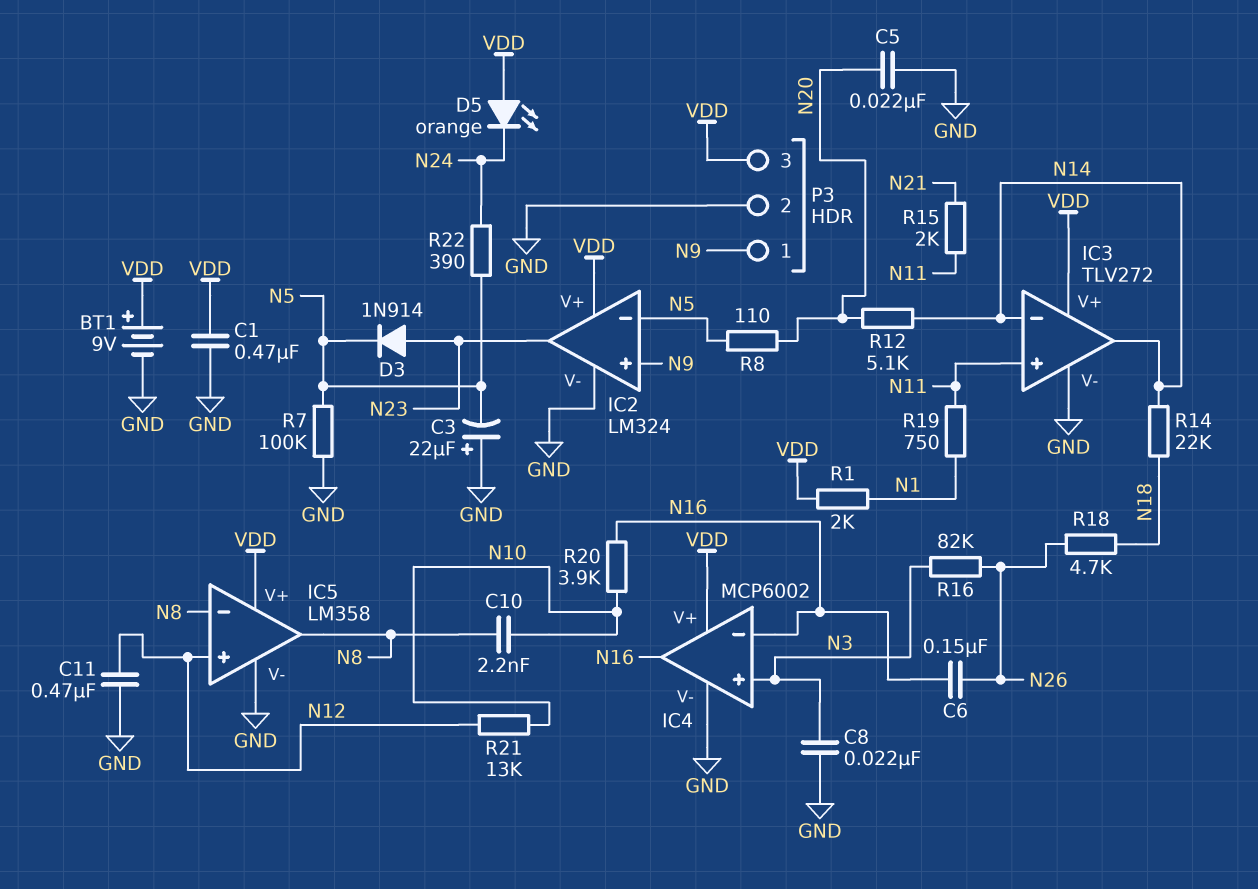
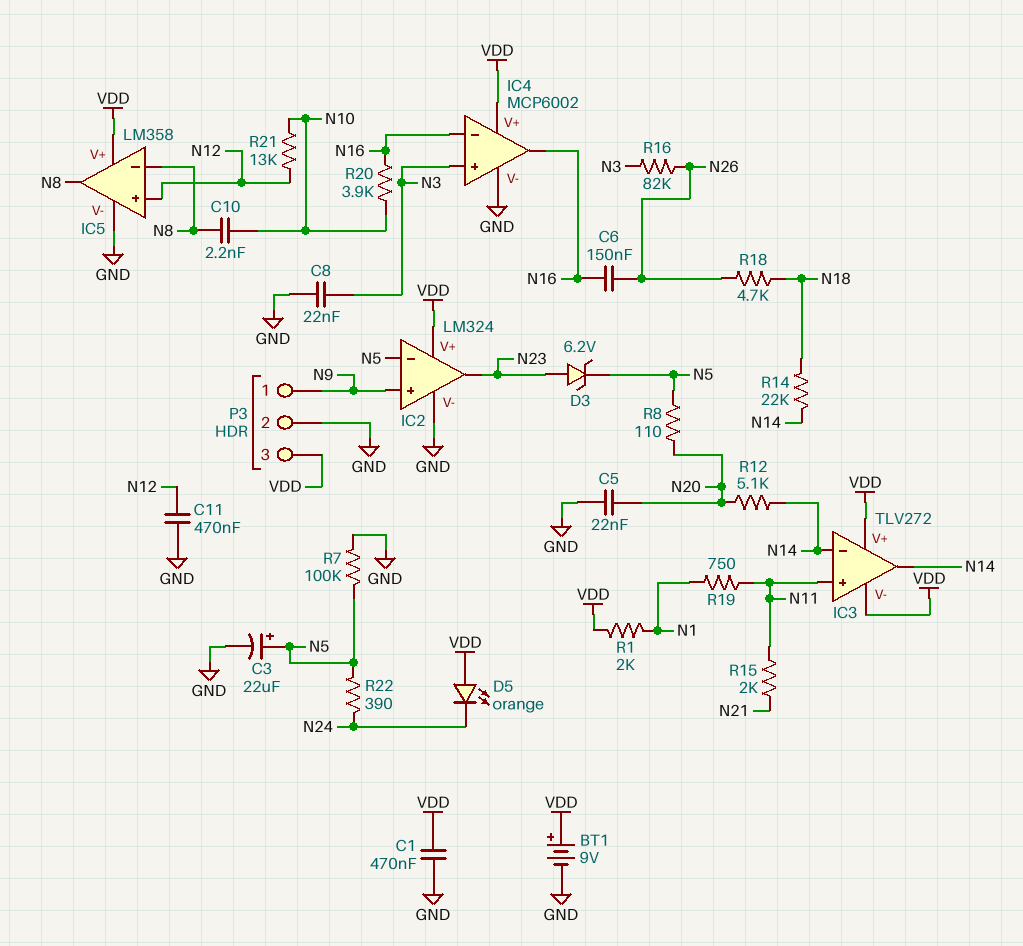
C3: 22uF (plus GND, minus N5) -> 22uF (plus N5, minus GND)
D3: diode 1N914 (A N23, K N5) -> zener 6.2V (A N23, K N5)
IC3 pin V-: GND -> VDD

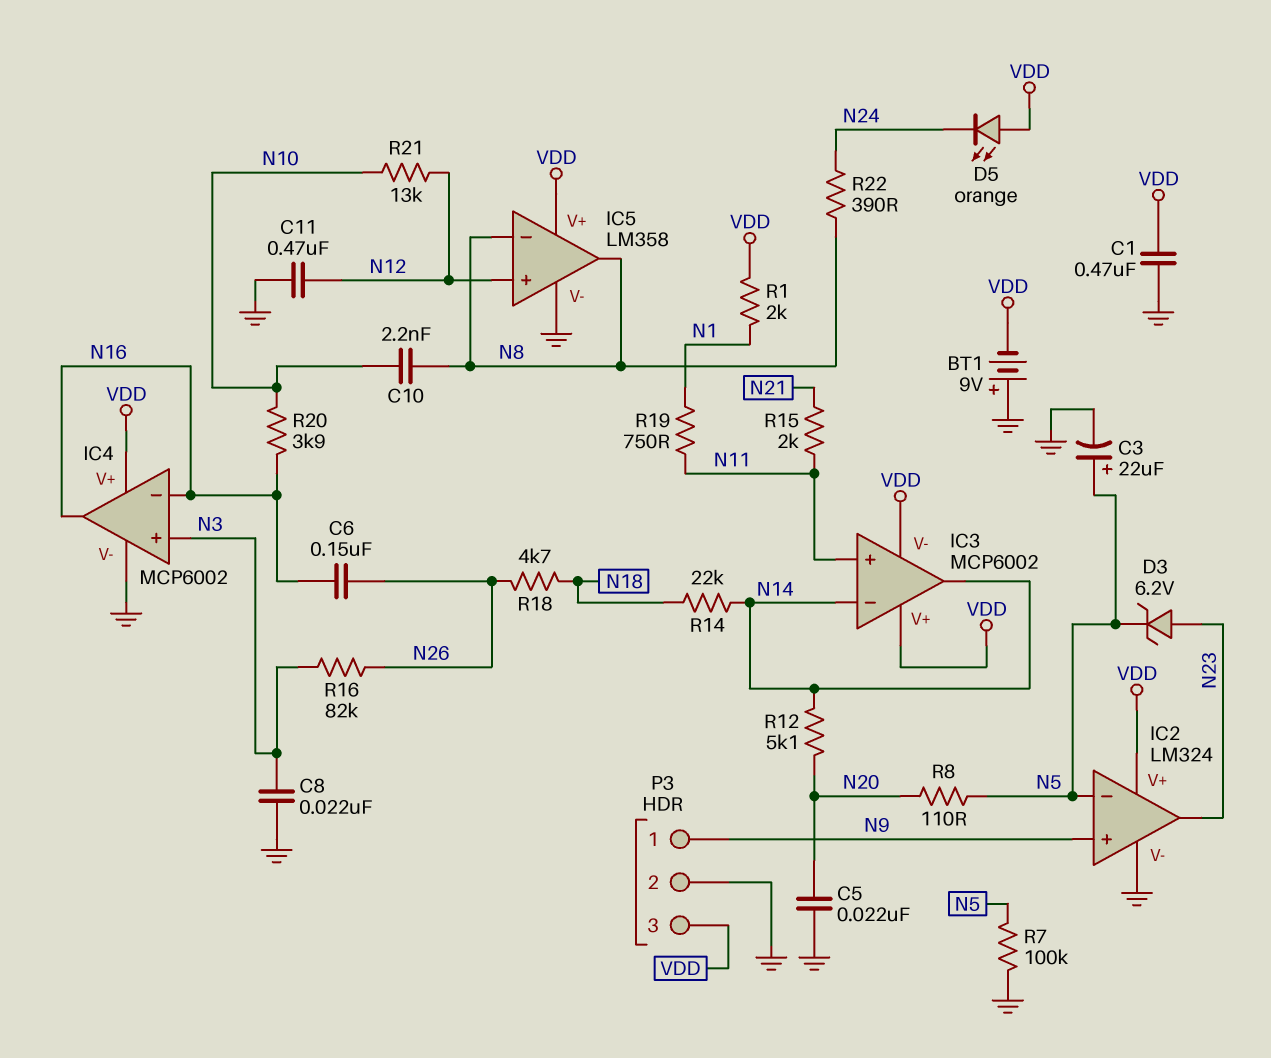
BT1: 9V (plus VDD, minus GND) -> 9V (plus GND, minus VDD)
IC3: TLV272 -> MCP6002
R22: 390 (N5, N24) -> 390 (N8, N24)

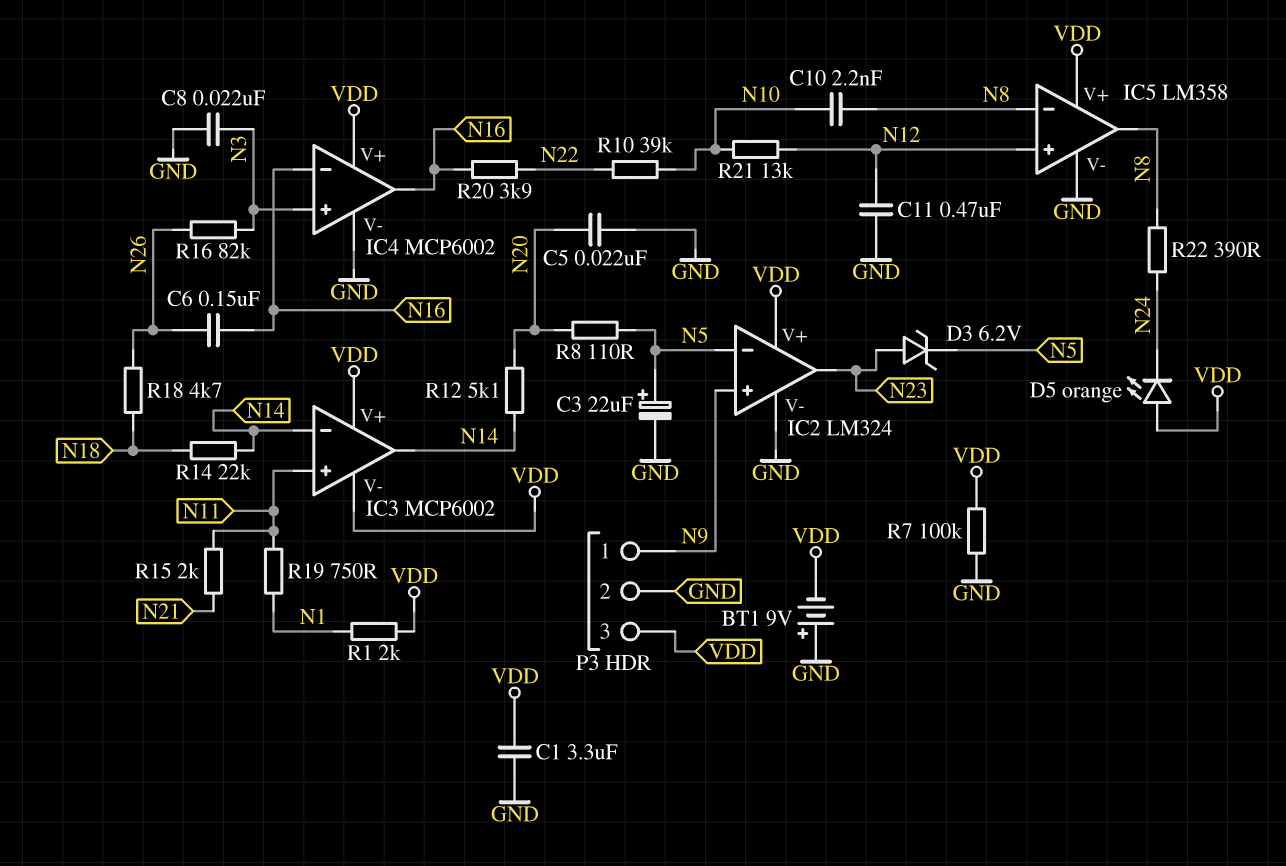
C1: 470nF (GND, VDD) -> 3.3uF (GND, VDD)
R7: 100k (GND, N5) -> 100k (GND, VDD)
R10: none -> 39k (N10, N22)
R20: 3.9k (N10, N16) -> 3.9k (N16, N22)

